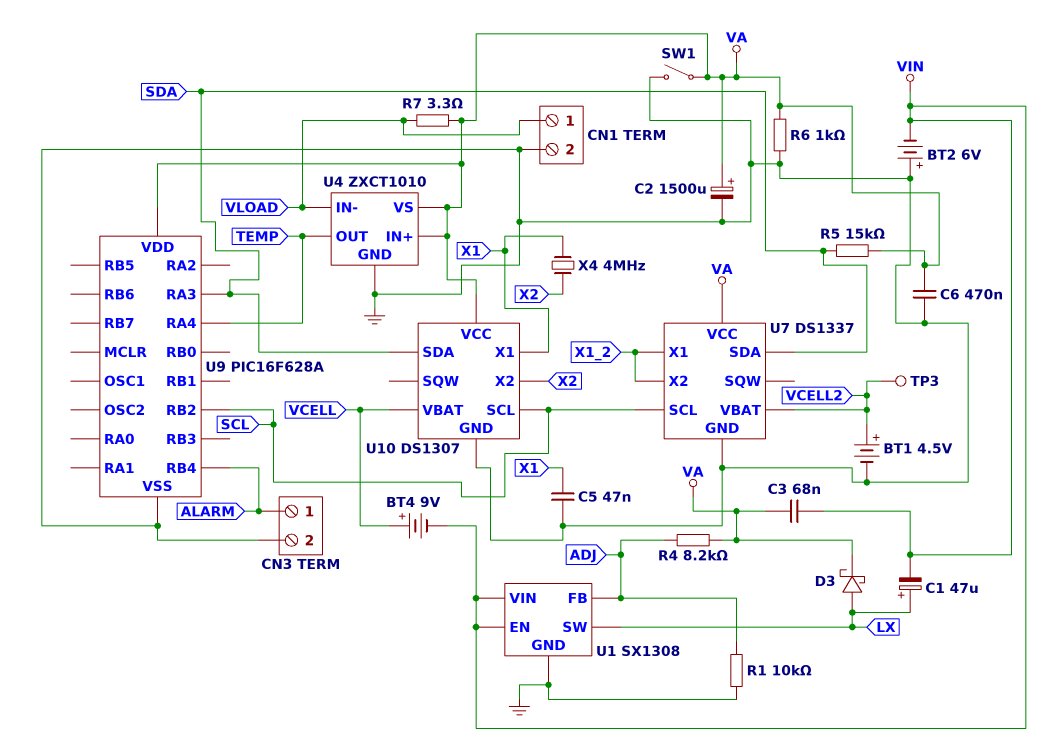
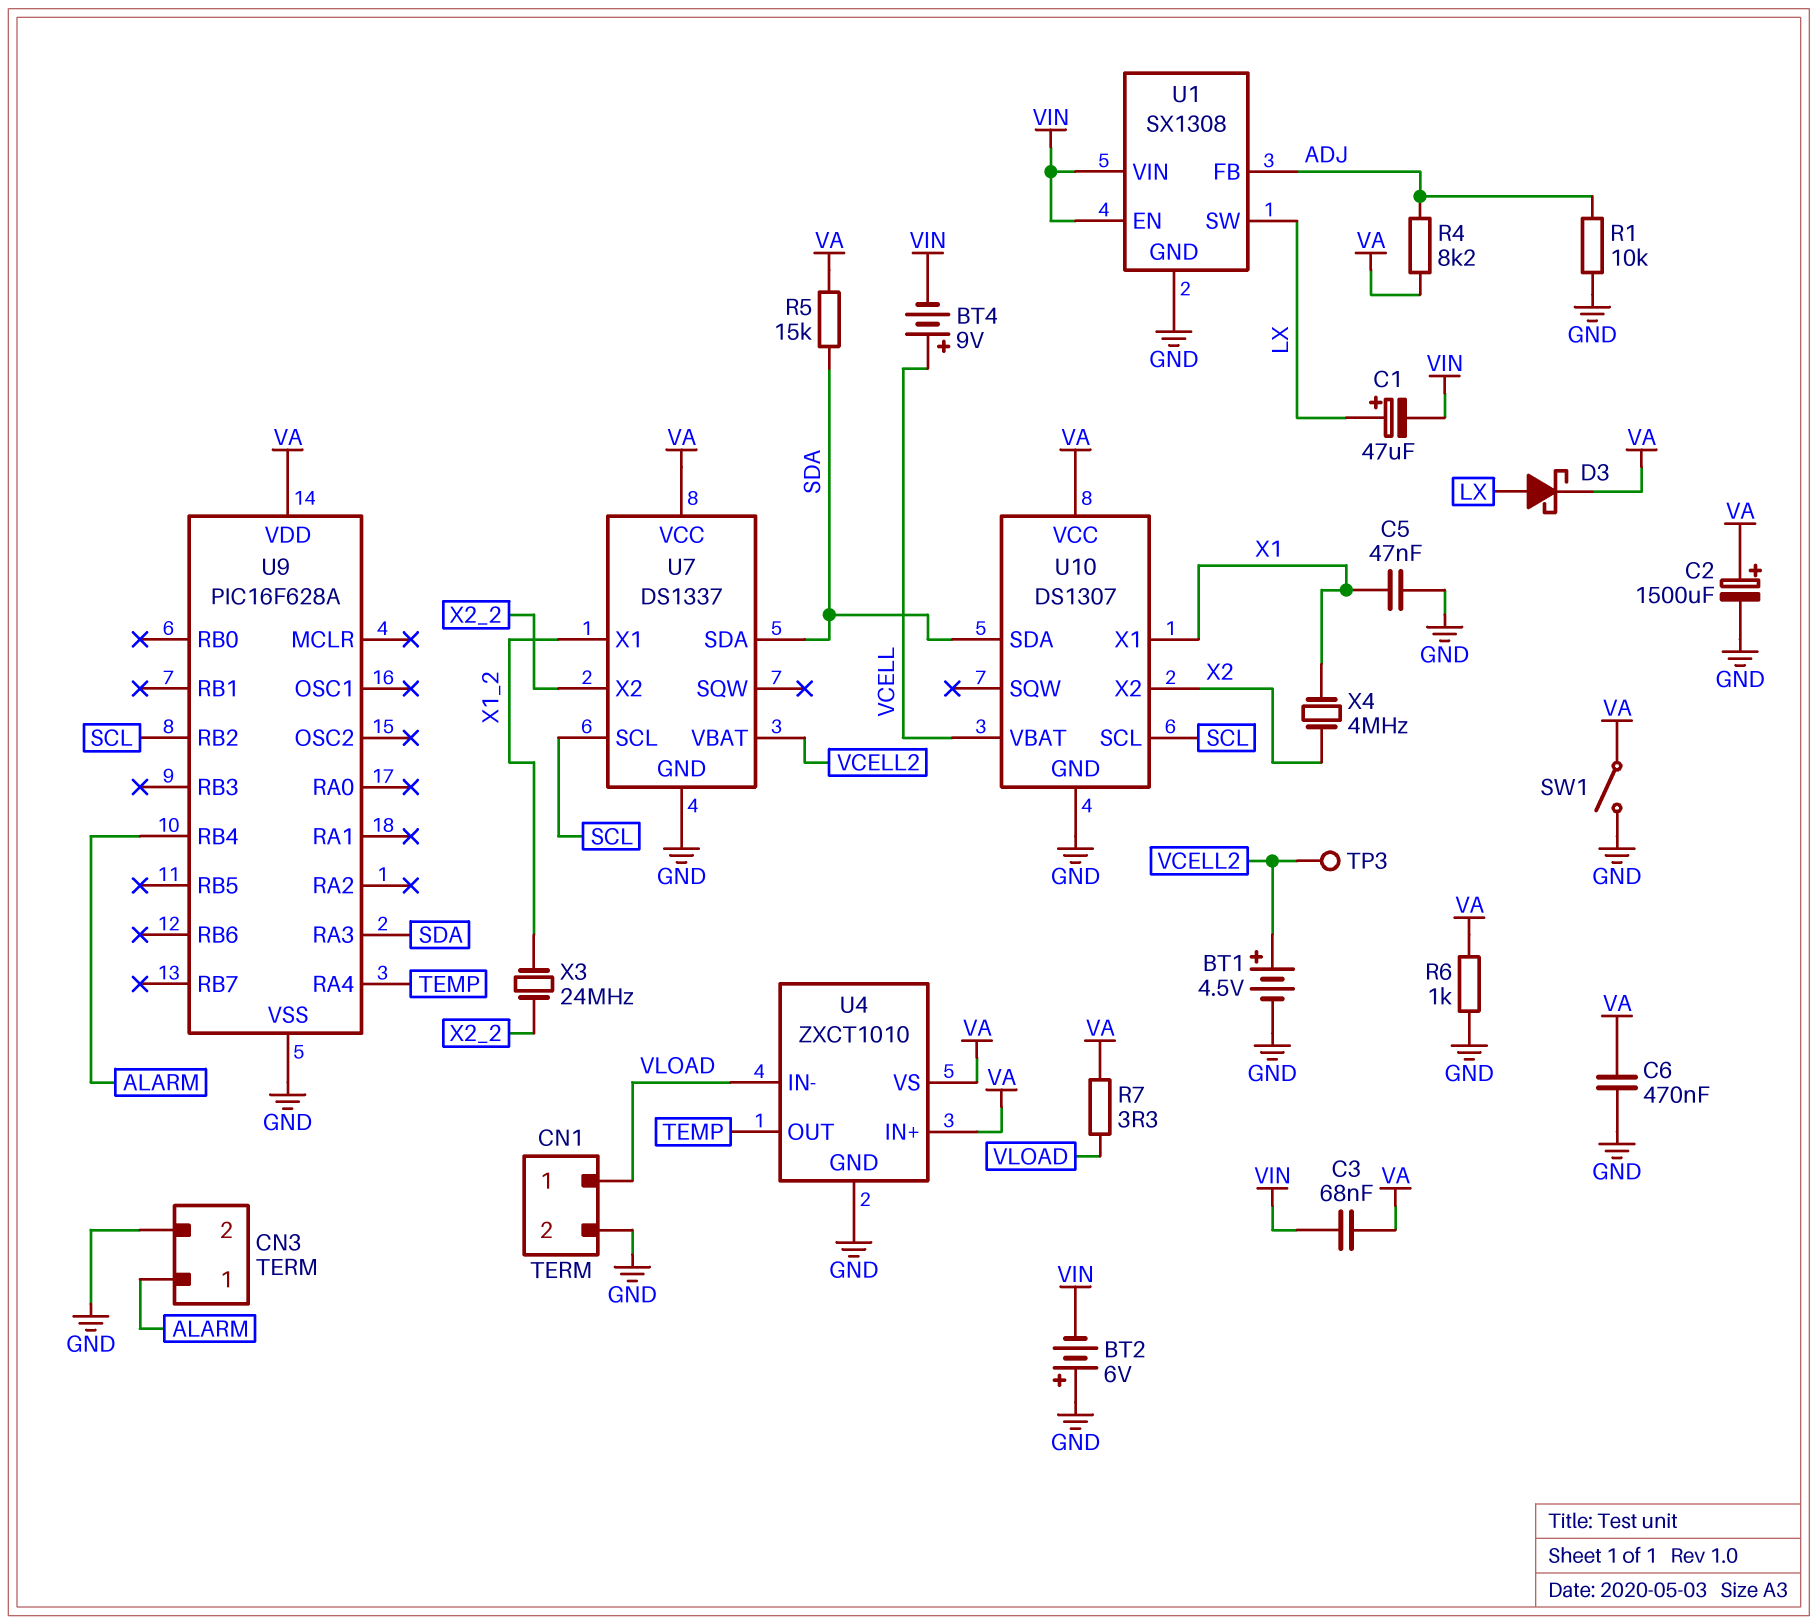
U7 pin X2: X1_2 -> X2_2
X3: none -> 24MHz (X1_2, X2_2)

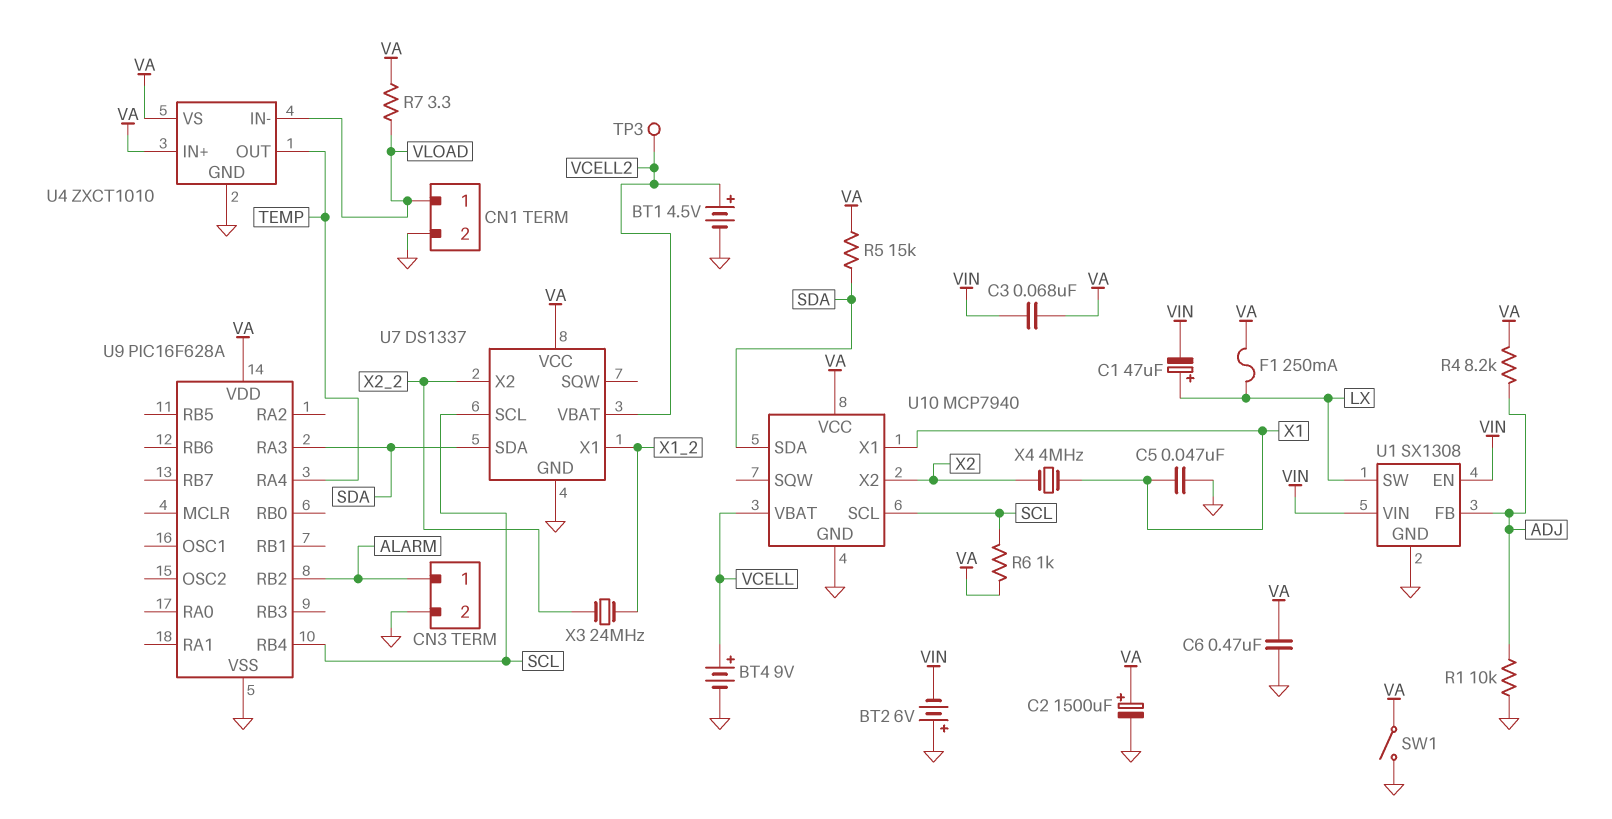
BT4: 9V (plus VCELL, minus VIN) -> 9V (plus VCELL, minus GND)
D3: schottky (A LX, K VA) -> none
F1: none -> 250mA (LX, VA)
R6: 1k (GND, VA) -> 1k (SCL, VA)
U9 pin RB2: SCL -> ALARM
U9 pin RB4: ALARM -> SCL
U10: DS1307 -> MCP7940

